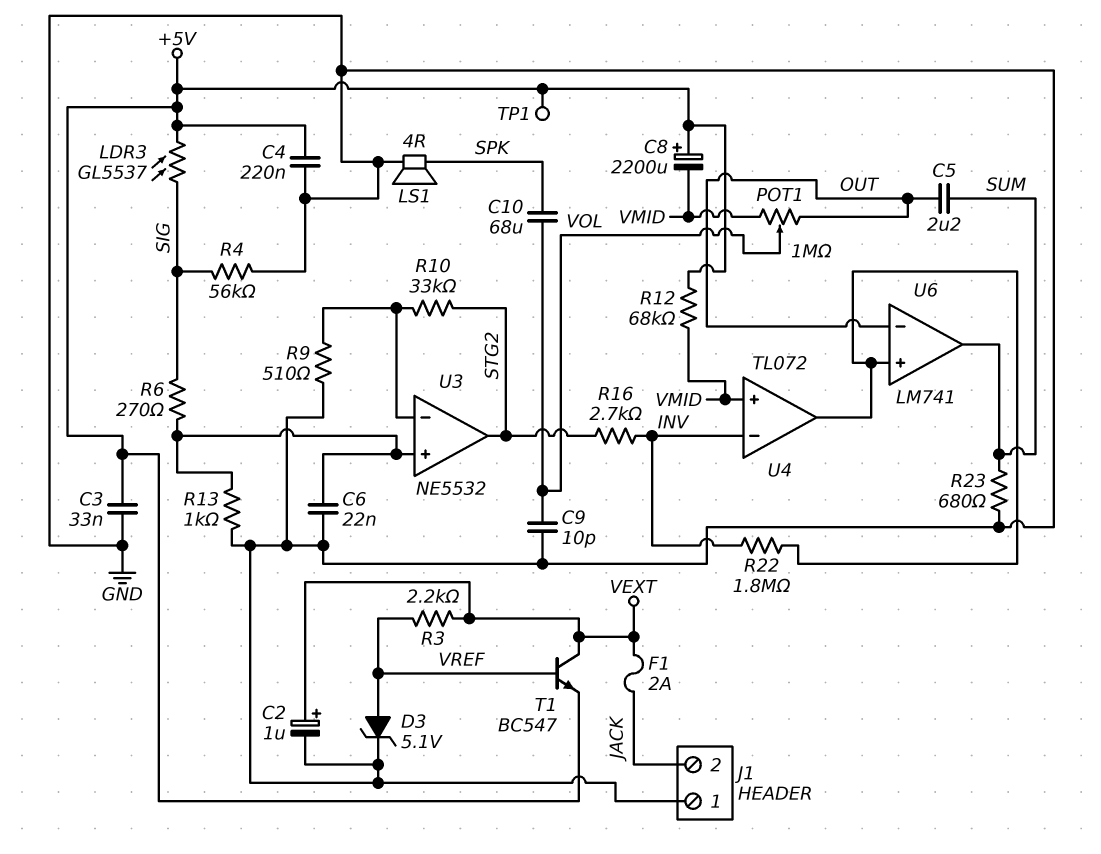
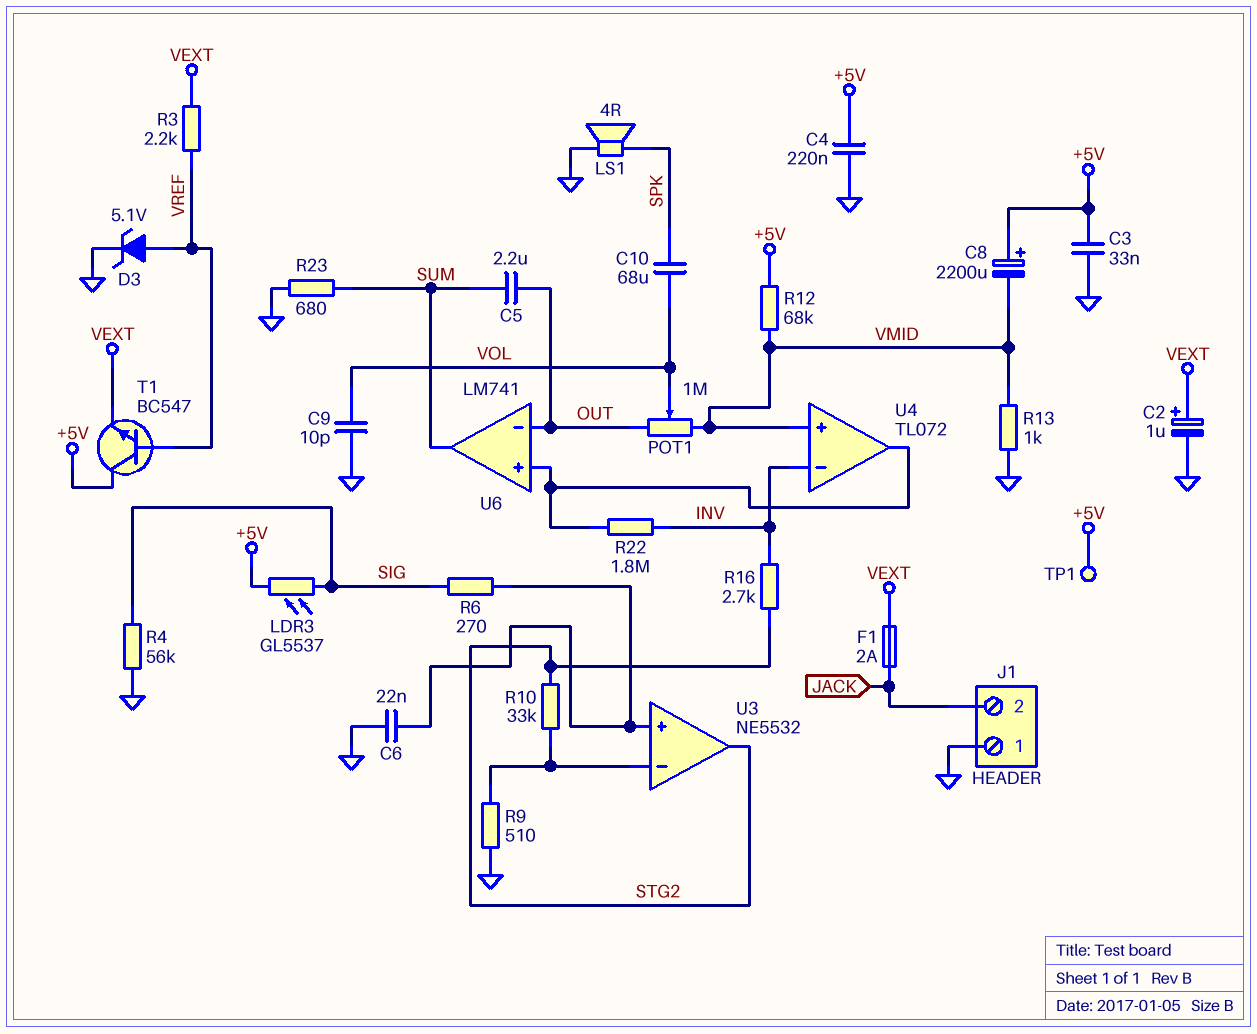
R13: 1k (GND, U3/in+) -> 1k (GND, VMID)
T1: NPN BC547 (B VREF, C VEXT, E +5V) -> NPN BC547 (B VREF, C +5V, E VEXT)

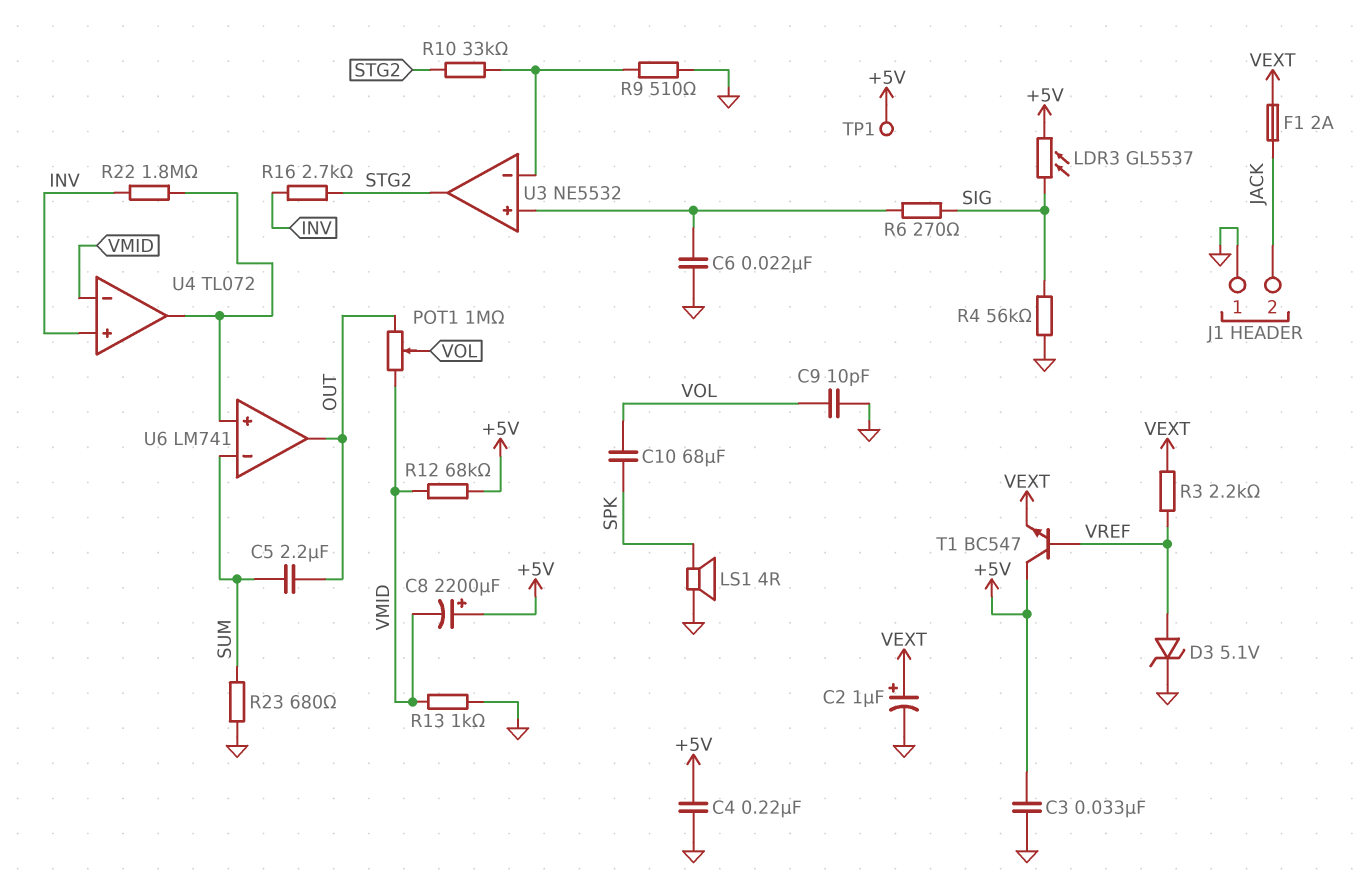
U4 pin in+: VMID -> INV
U4 pin in-: INV -> VMID
U6 pin in-: OUT -> SUM
U6 pin out: SUM -> OUT

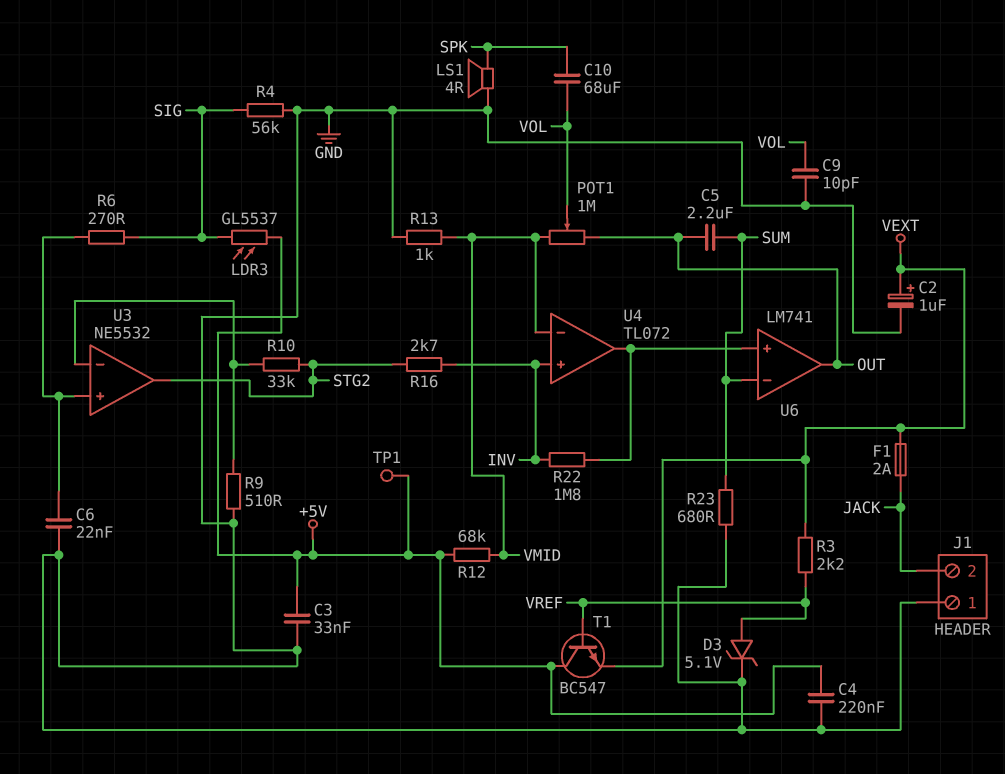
C8: 2200uF (plus +5V, minus VMID) -> none

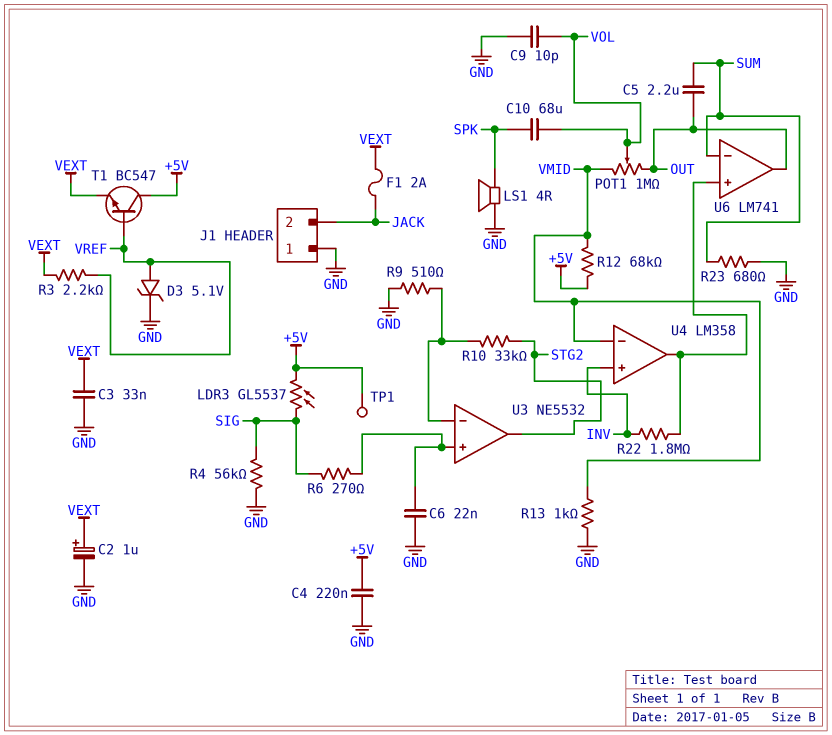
C3: 33nF (+5V, GND) -> 33nF (GND, VEXT)
R16: 2.7k (INV, STG2) -> none
U4: TL072 -> LM358

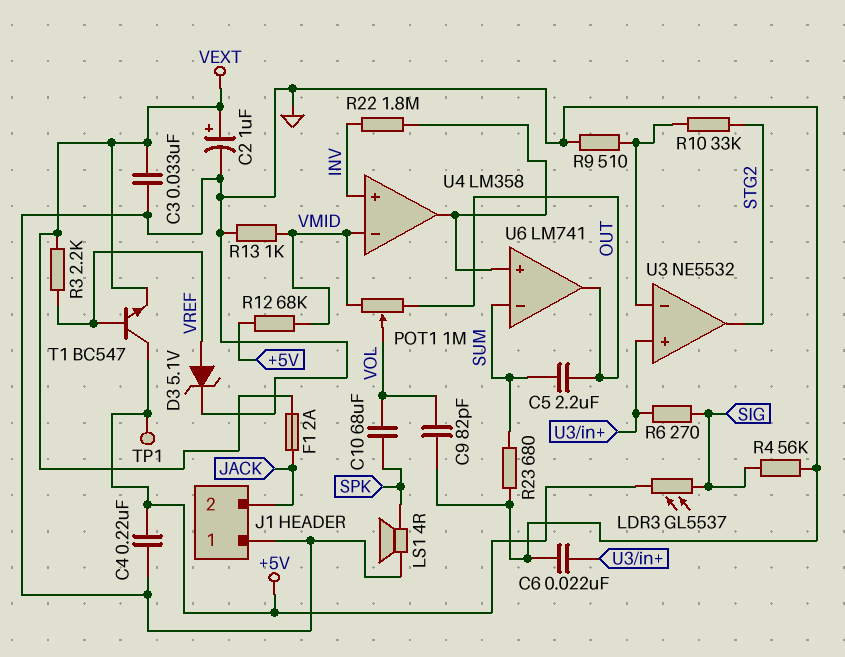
C9: 10pF (GND, VOL) -> 82pF (GND, VOL)

